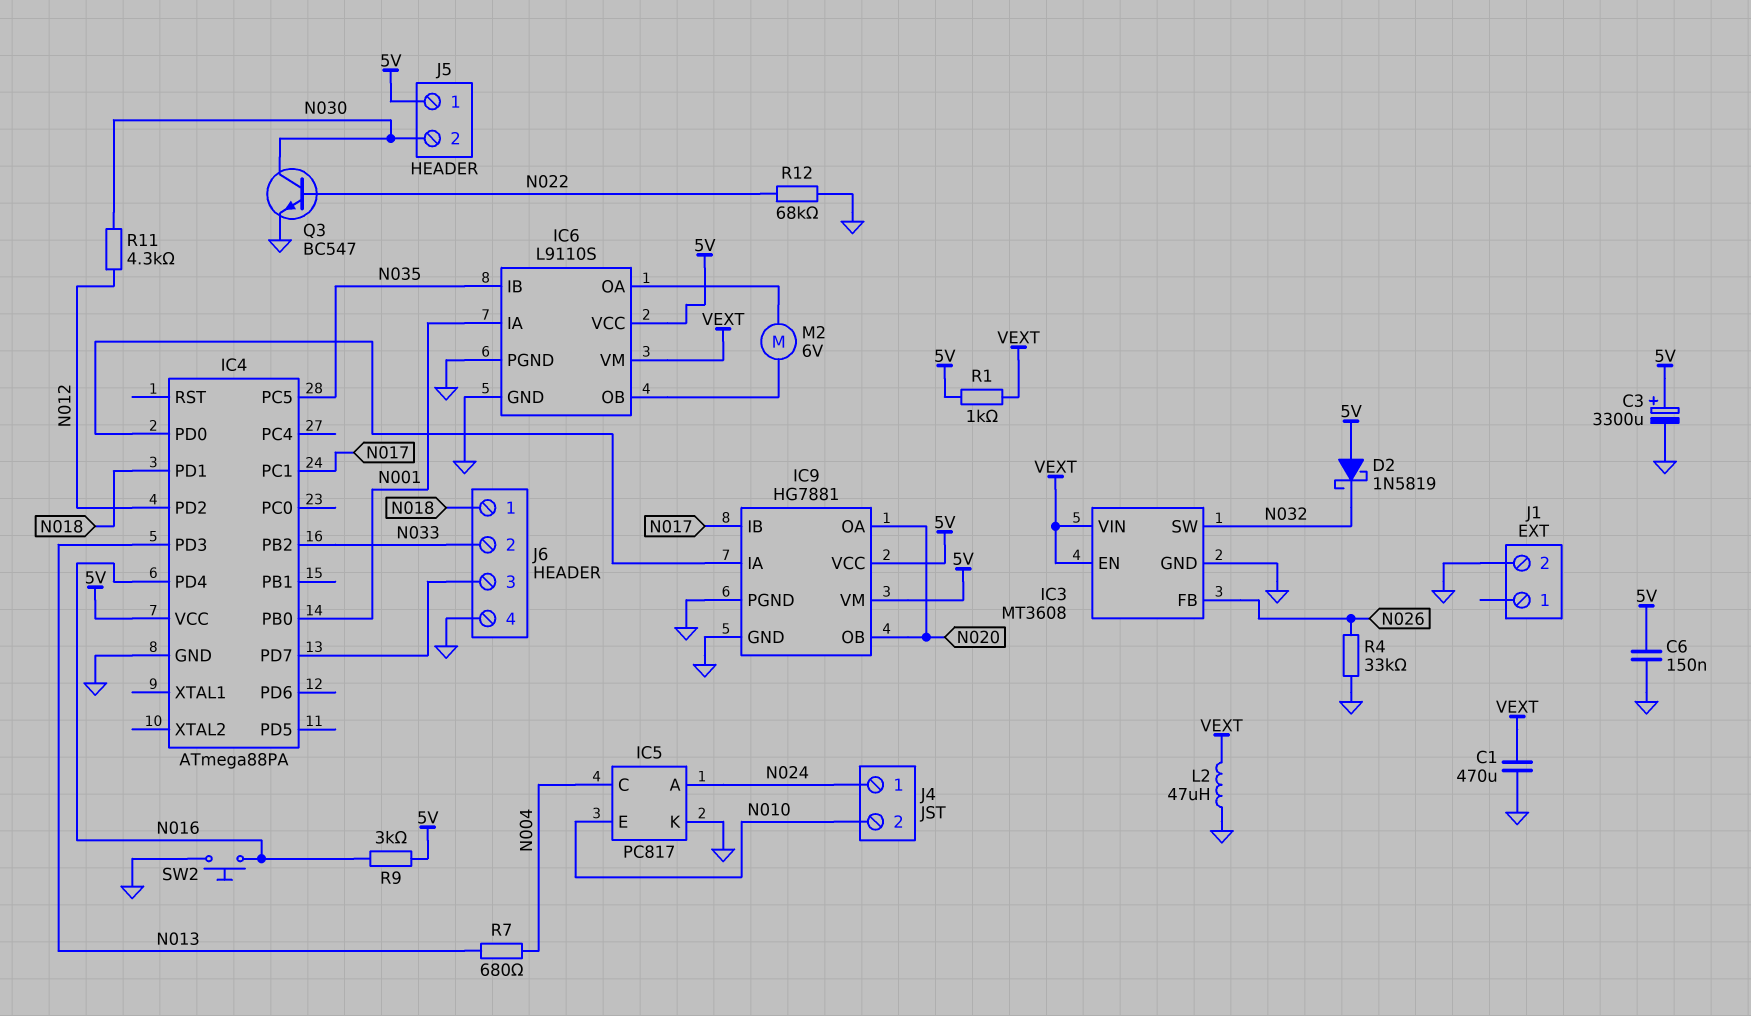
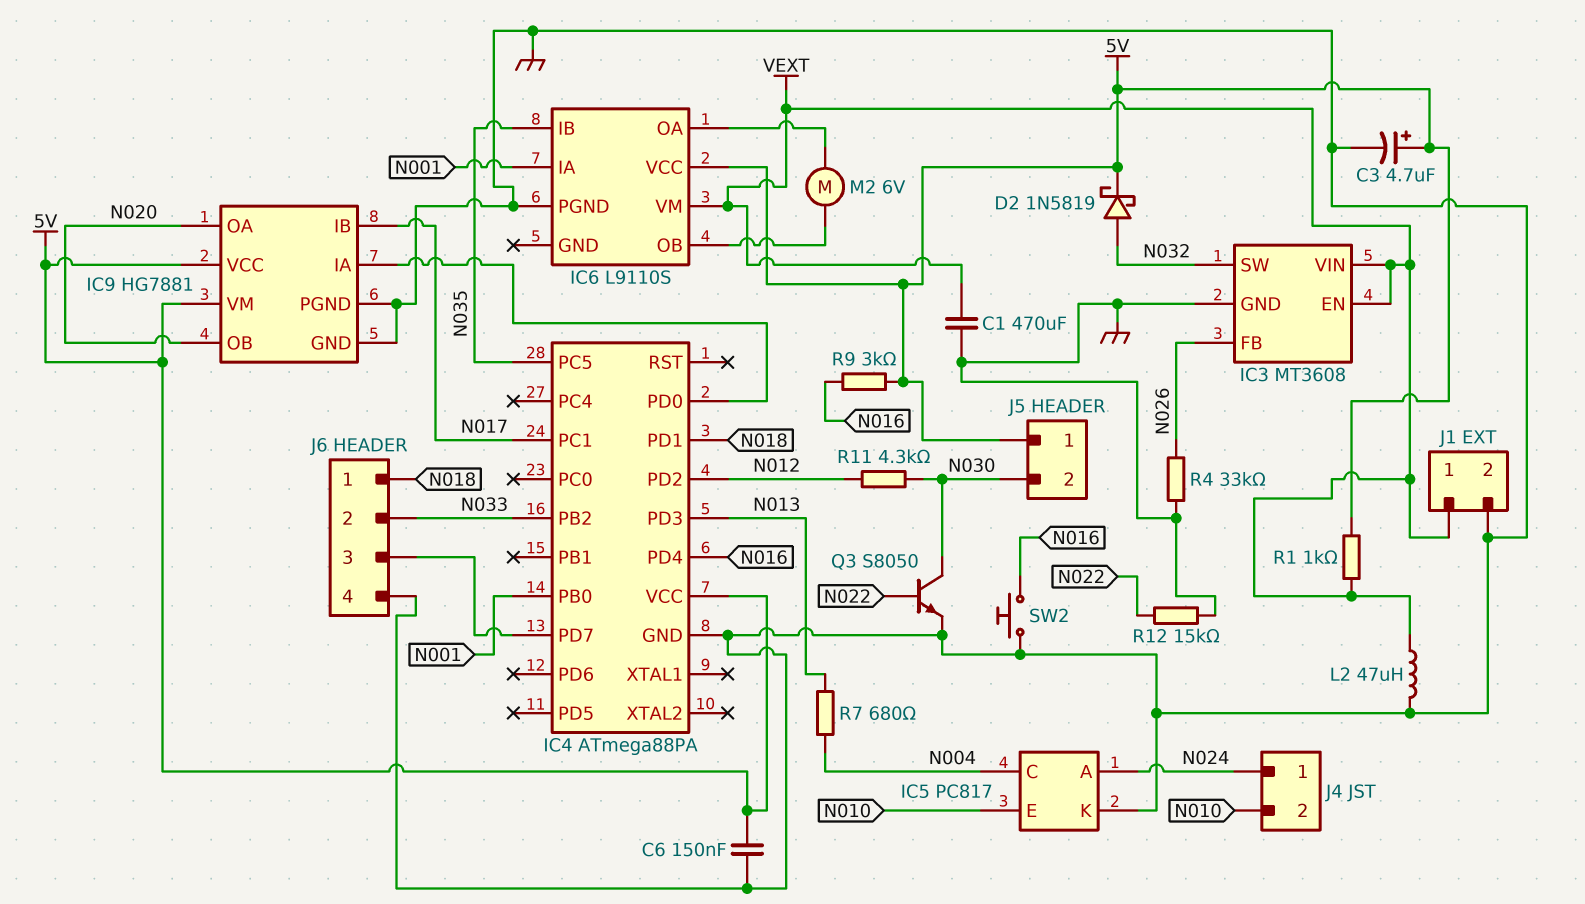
C3: 3300uF (plus 5V, minus GND) -> 4.7uF (plus 5V, minus GND)
D2: schottky 1N5819 (A 5V, K N032) -> schottky 1N5819 (A N032, K 5V)
IC6 pin GND: GND -> none
J1 pin 1: none -> VEXT
Q3: NPN BC547 (B N022, C N030, E GND) -> NPN S8050 (B N022, C N030, E GND)
R12: 68k (GND, N022) -> 15k (GND, N022)

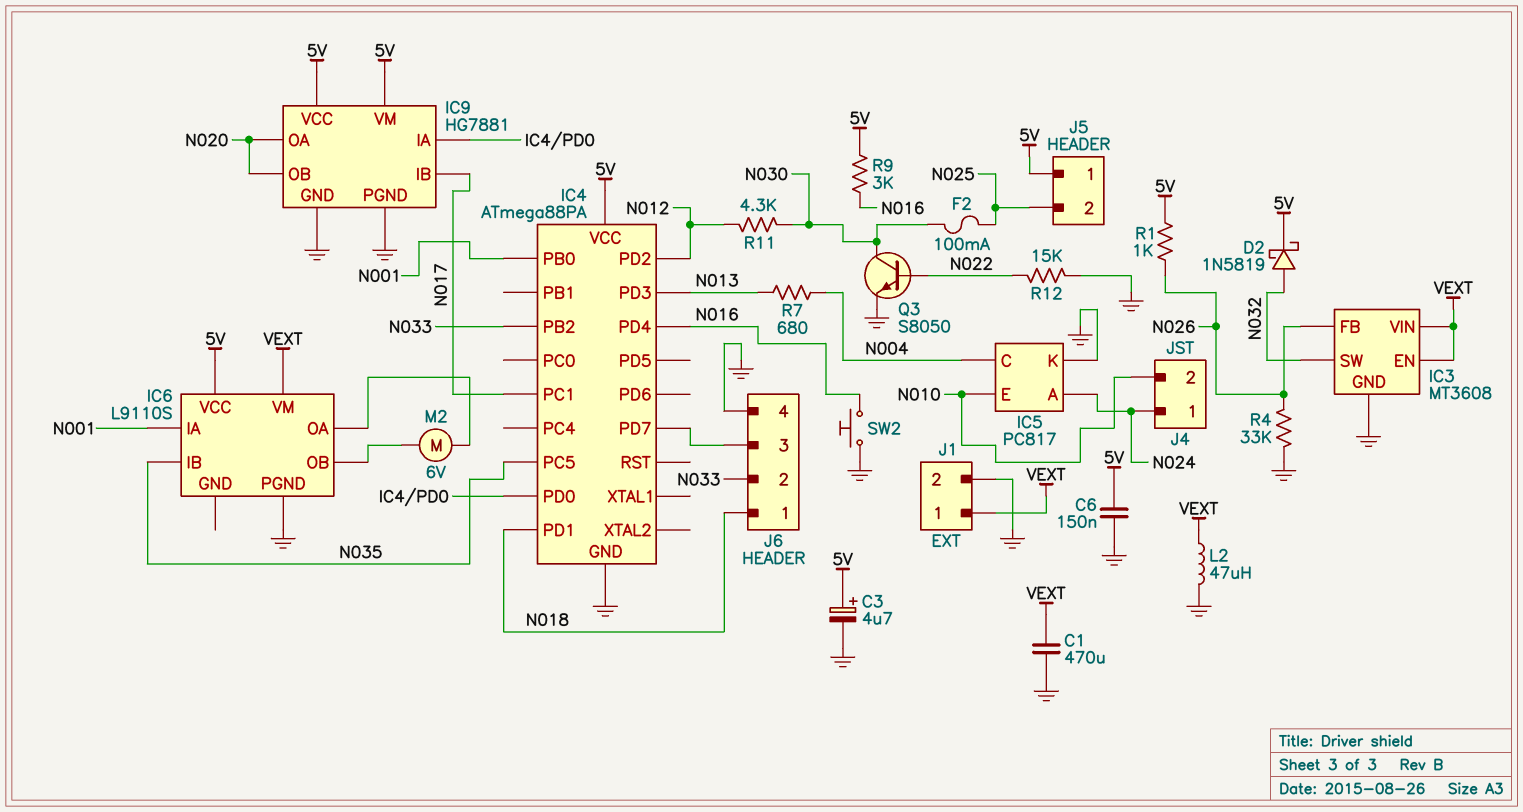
F2: none -> 100mA (N025, N030)
J5 pin 2: N030 -> N025
R1: 1k (5V, VEXT) -> 1k (5V, N026)

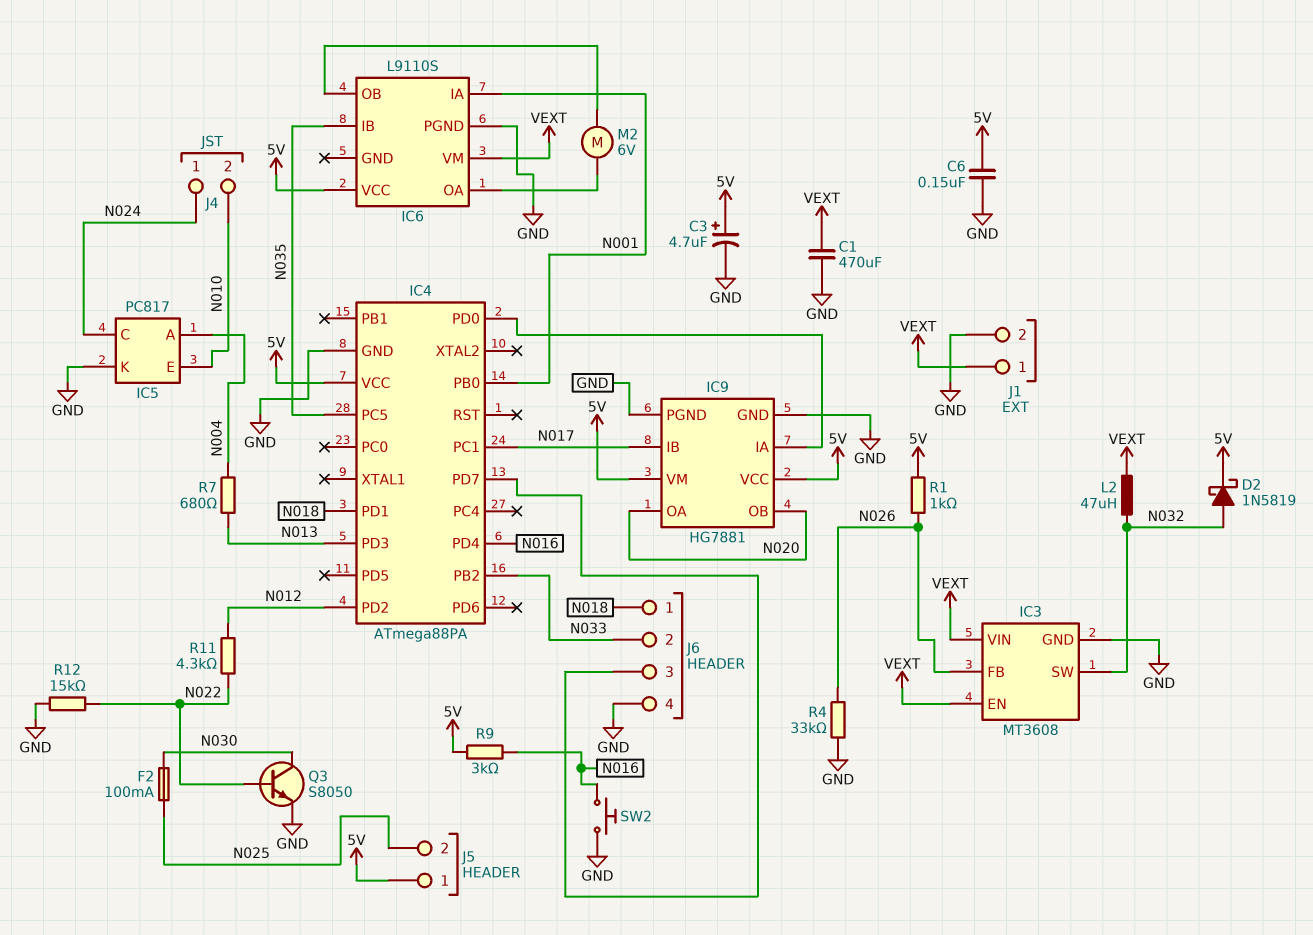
IC5 pin A: N024 -> N004
IC5 pin C: N004 -> N024
L2: 47uH (GND, VEXT) -> 47uH (N032, VEXT)
R11: 4.3k (N012, N030) -> 4.3k (N012, N022)

